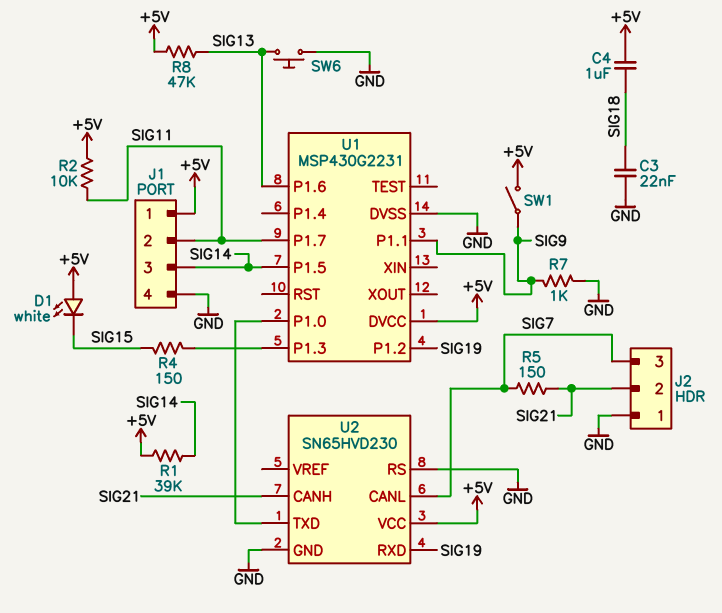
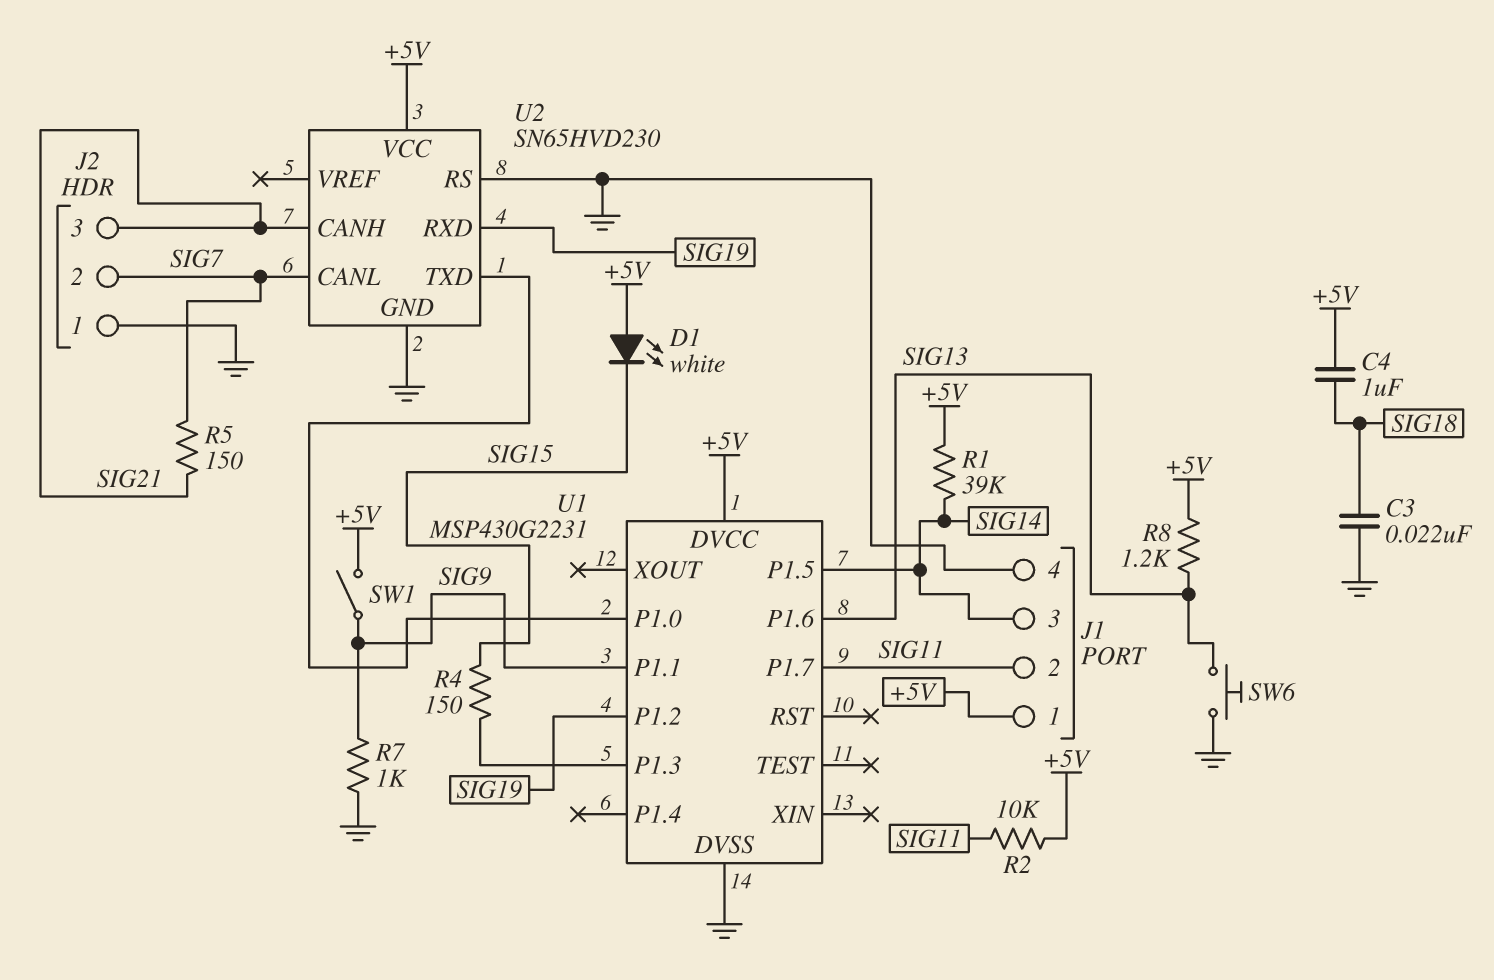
J2 pin 2: SIG21 -> SIG7
J2 pin 3: SIG7 -> SIG21
R8: 47k (+5V, SIG13) -> 1.2k (+5V, SIG13)

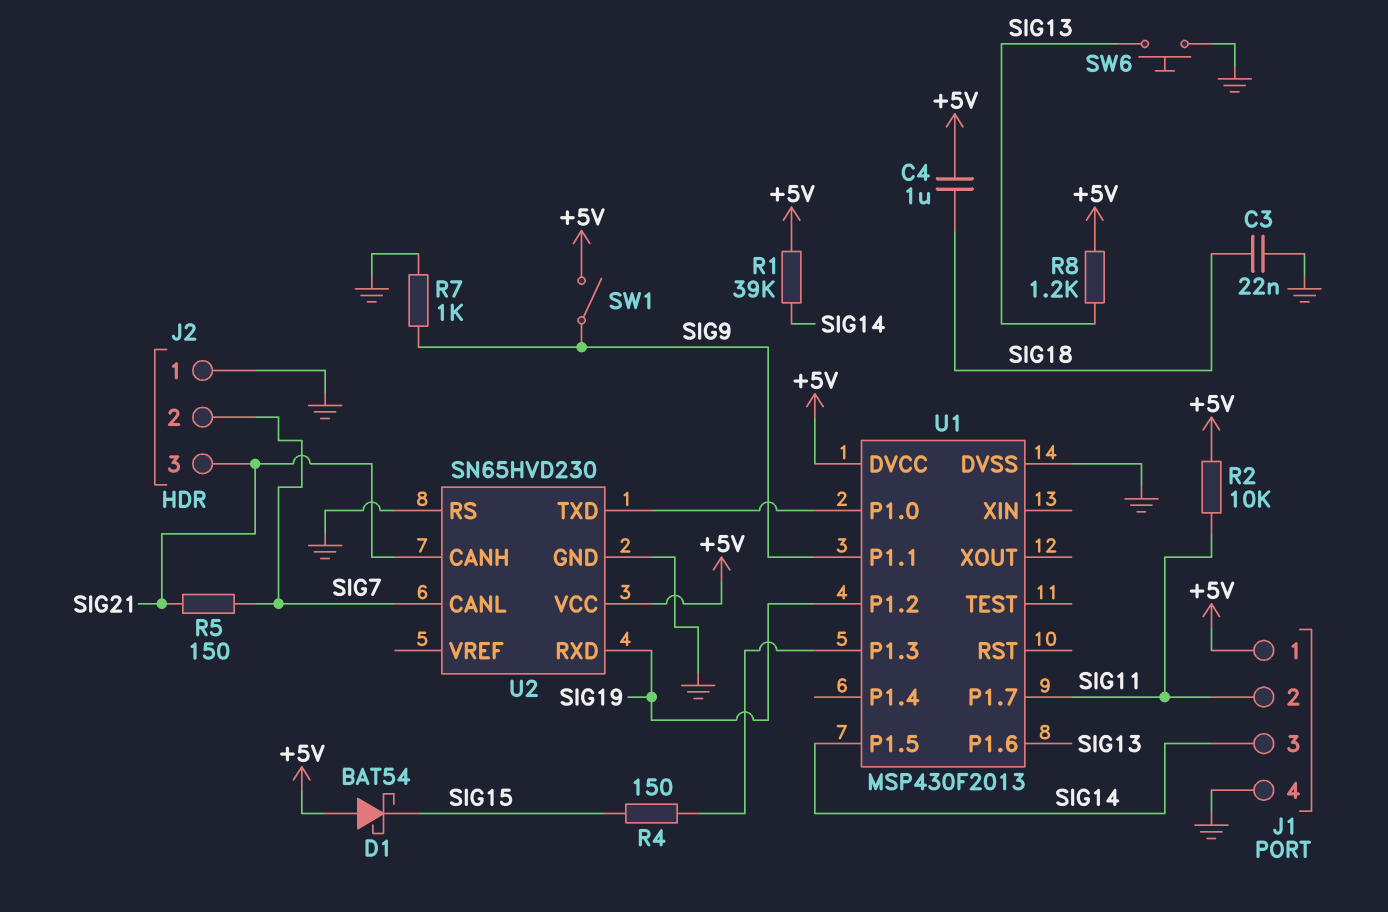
D1: LED white (A +5V, K SIG15) -> schottky BAT54 (A +5V, K SIG15)
U1: MSP430G2231 -> MSP430F2013

